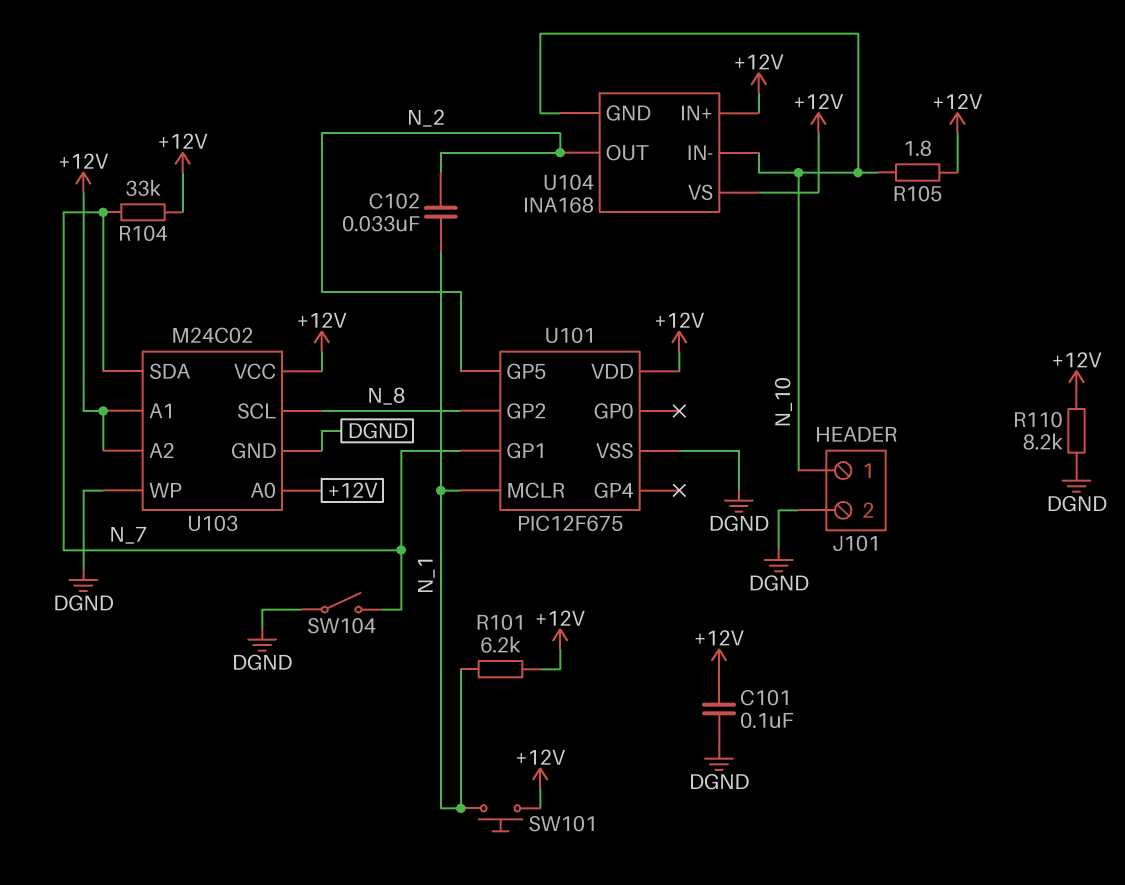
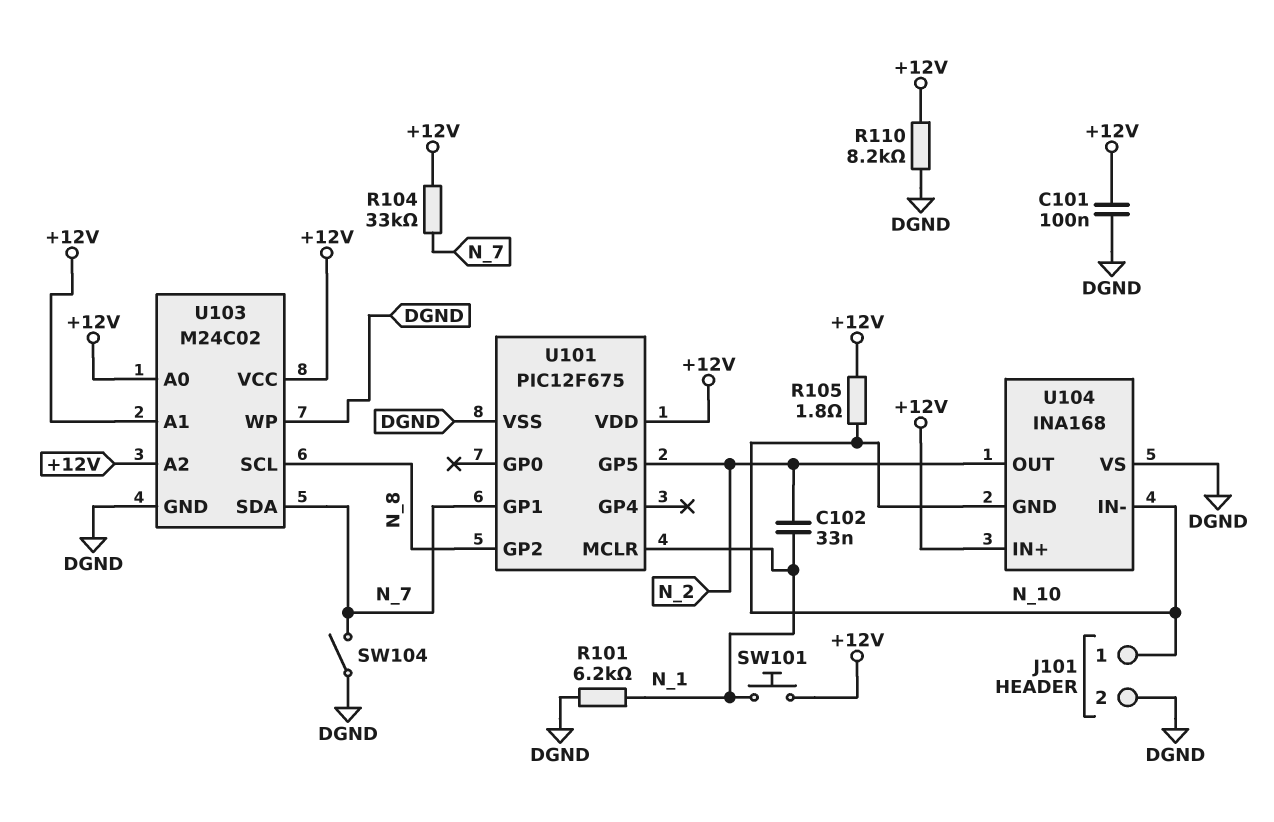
R101: 6.2k (+12V, N_1) -> 6.2k (DGND, N_1)
U104 pin VS: +12V -> DGND

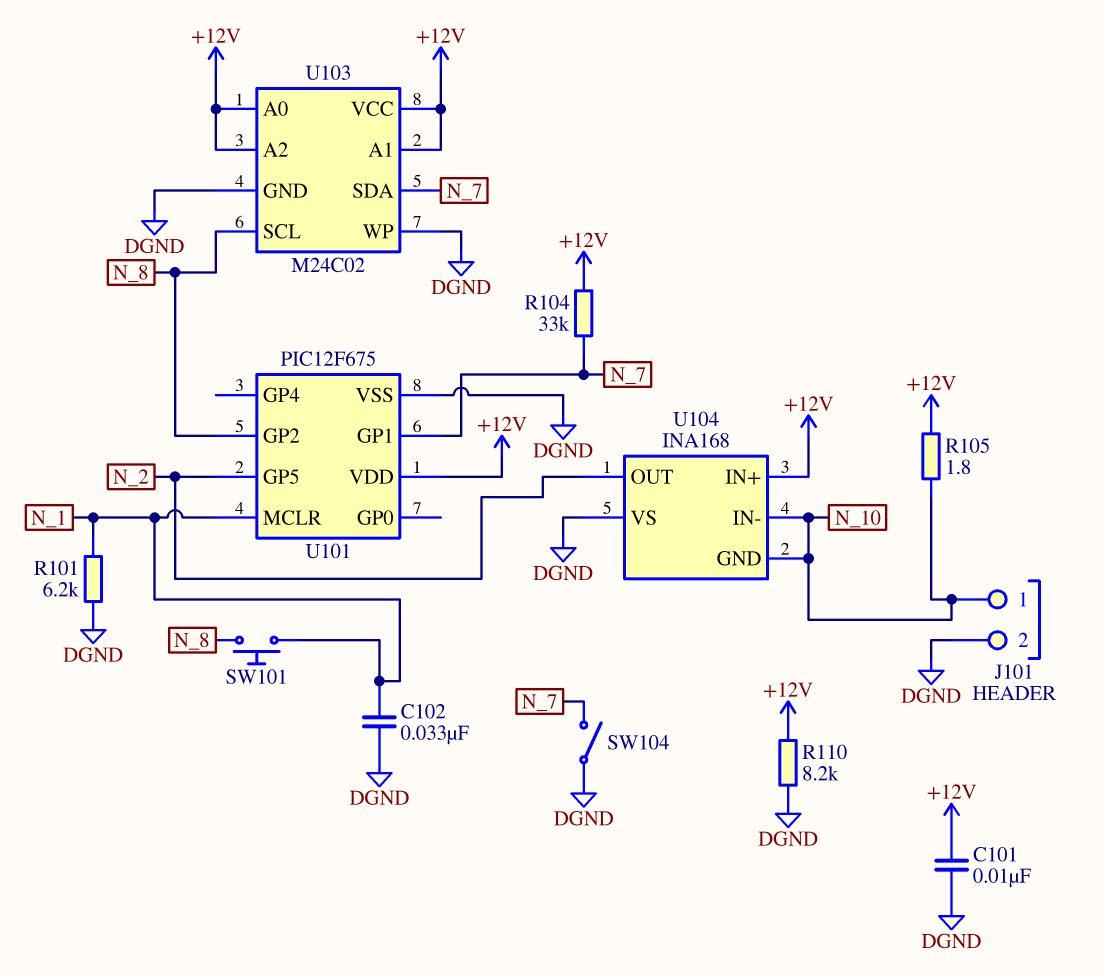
C101: 100nF (+12V, DGND) -> 10nF (+12V, DGND)
C102: 33nF (N_1, N_2) -> 33nF (DGND, N_1)
SW101: button (+12V, N_1) -> button (N_1, N_8)

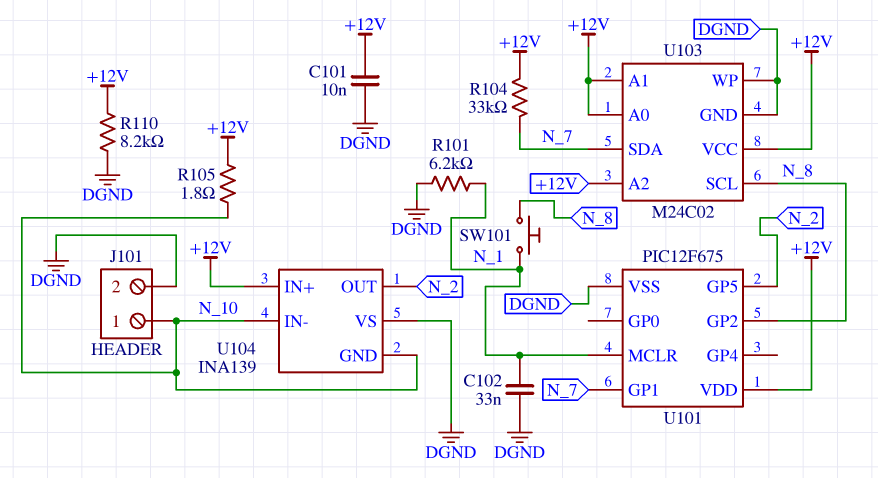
SW104: switch (DGND, N_7) -> none
U104: INA168 -> INA139

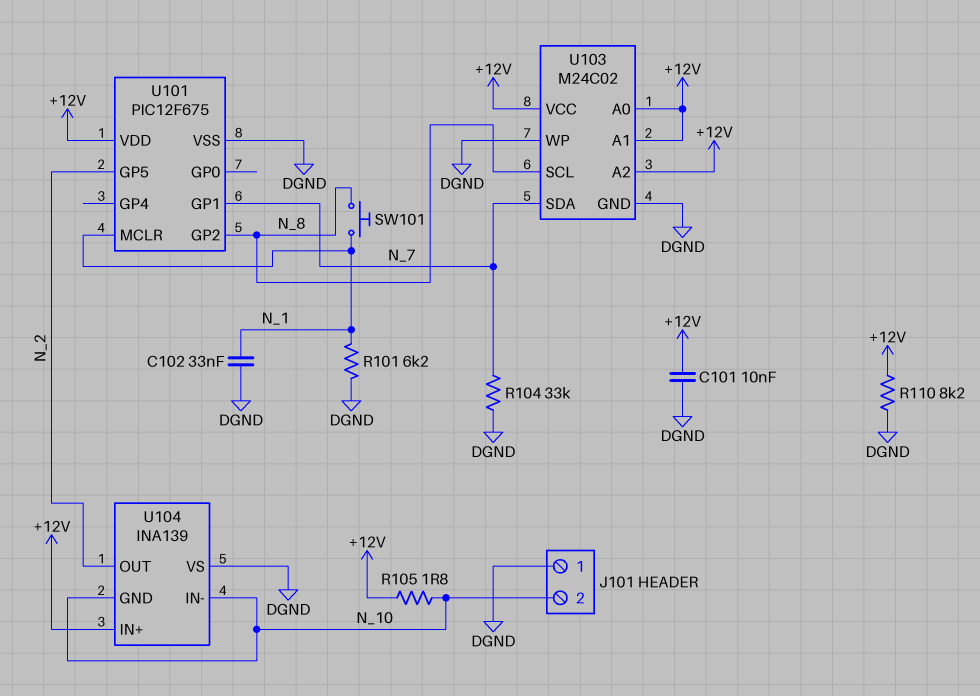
J101 pin 1: N_10 -> DGND
J101 pin 2: DGND -> N_10
R104: 33k (+12V, N_7) -> 33k (DGND, N_7)

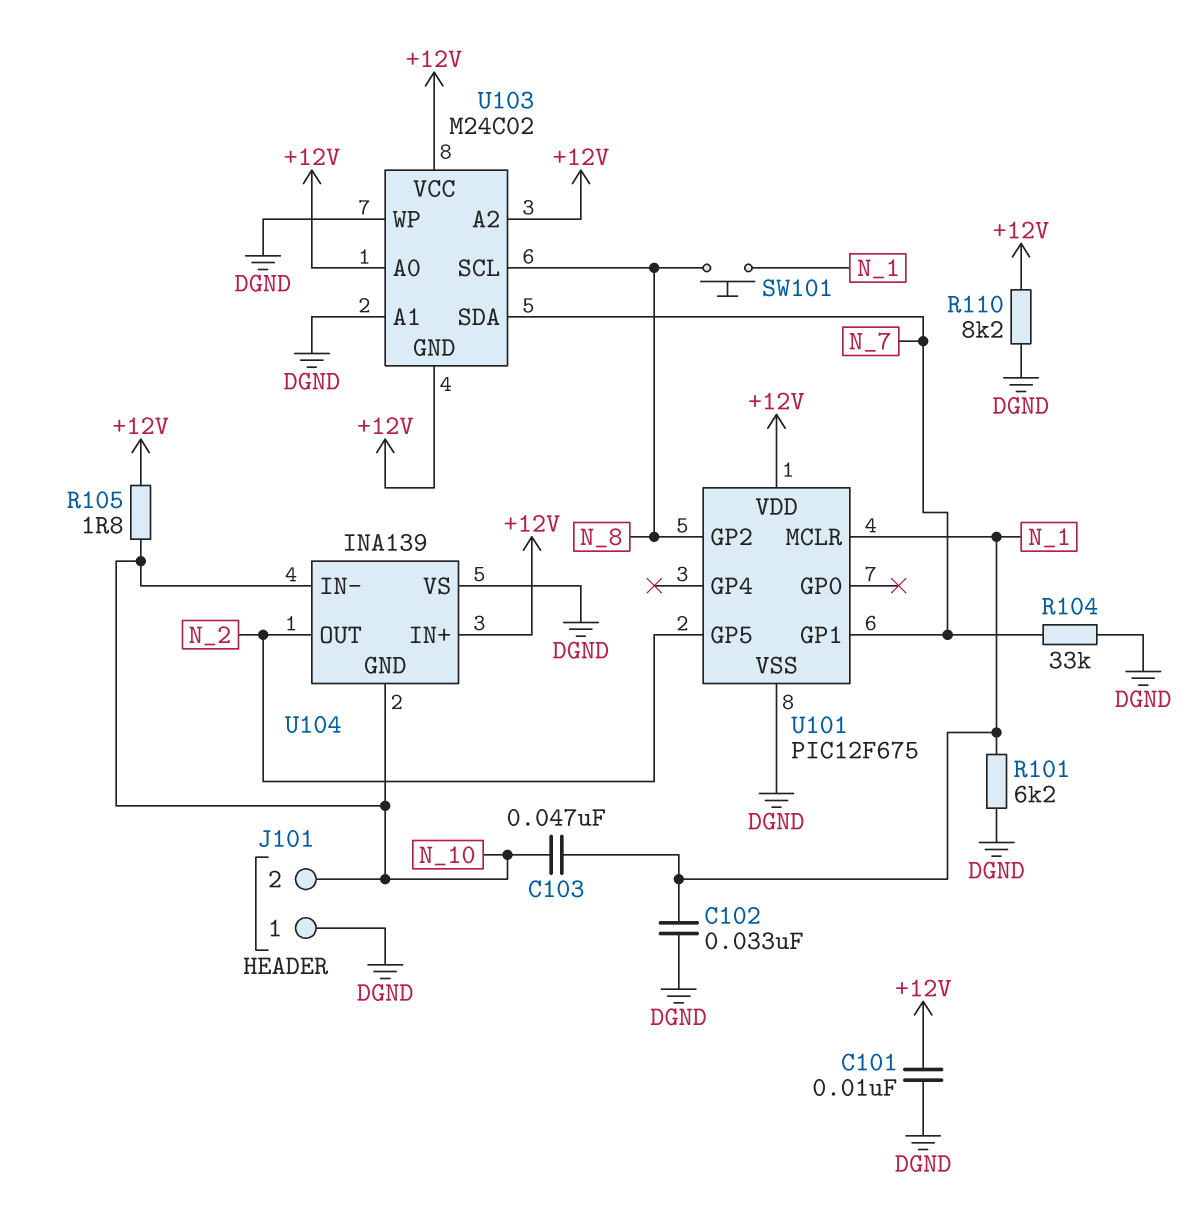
C103: none -> 47nF (N_1, N_10)
U103 pin A1: +12V -> DGND
U103 pin GND: DGND -> +12V

